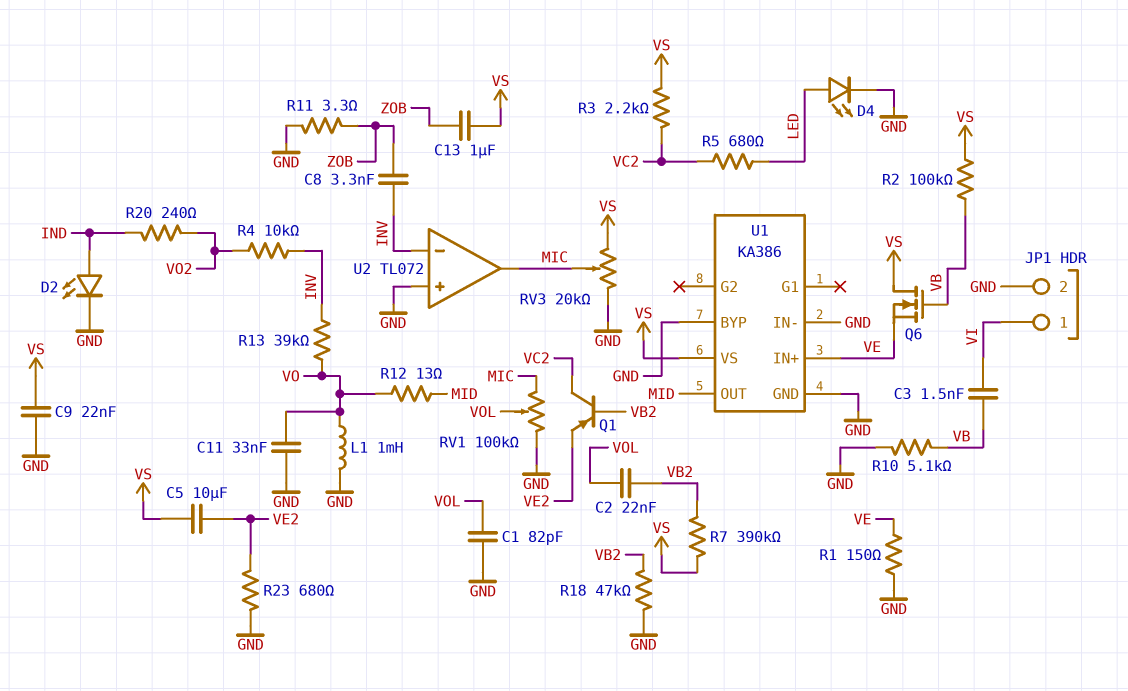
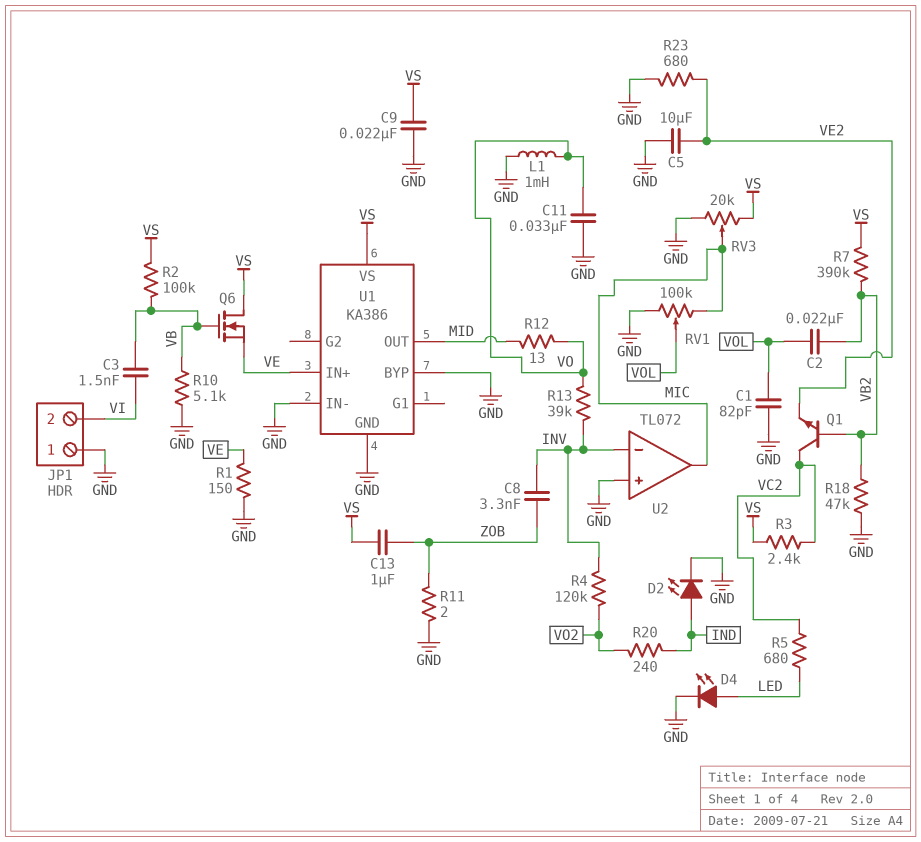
C5: 10uF (VE2, VS) -> 10uF (GND, VE2)
JP1 pin 1: VI -> GND
JP1 pin 2: GND -> VI
Q1: PNP (B VB2, C VC2, E VE2) -> NPN (B VB2, C VC2, E VE2)
R3: 2.2k (VC2, VS) -> 2.4k (VC2, VS)
R4: 10k (INV, VO2) -> 120k (INV, VO2)
R11: 3.3 (GND, ZOB) -> 2 (GND, ZOB)

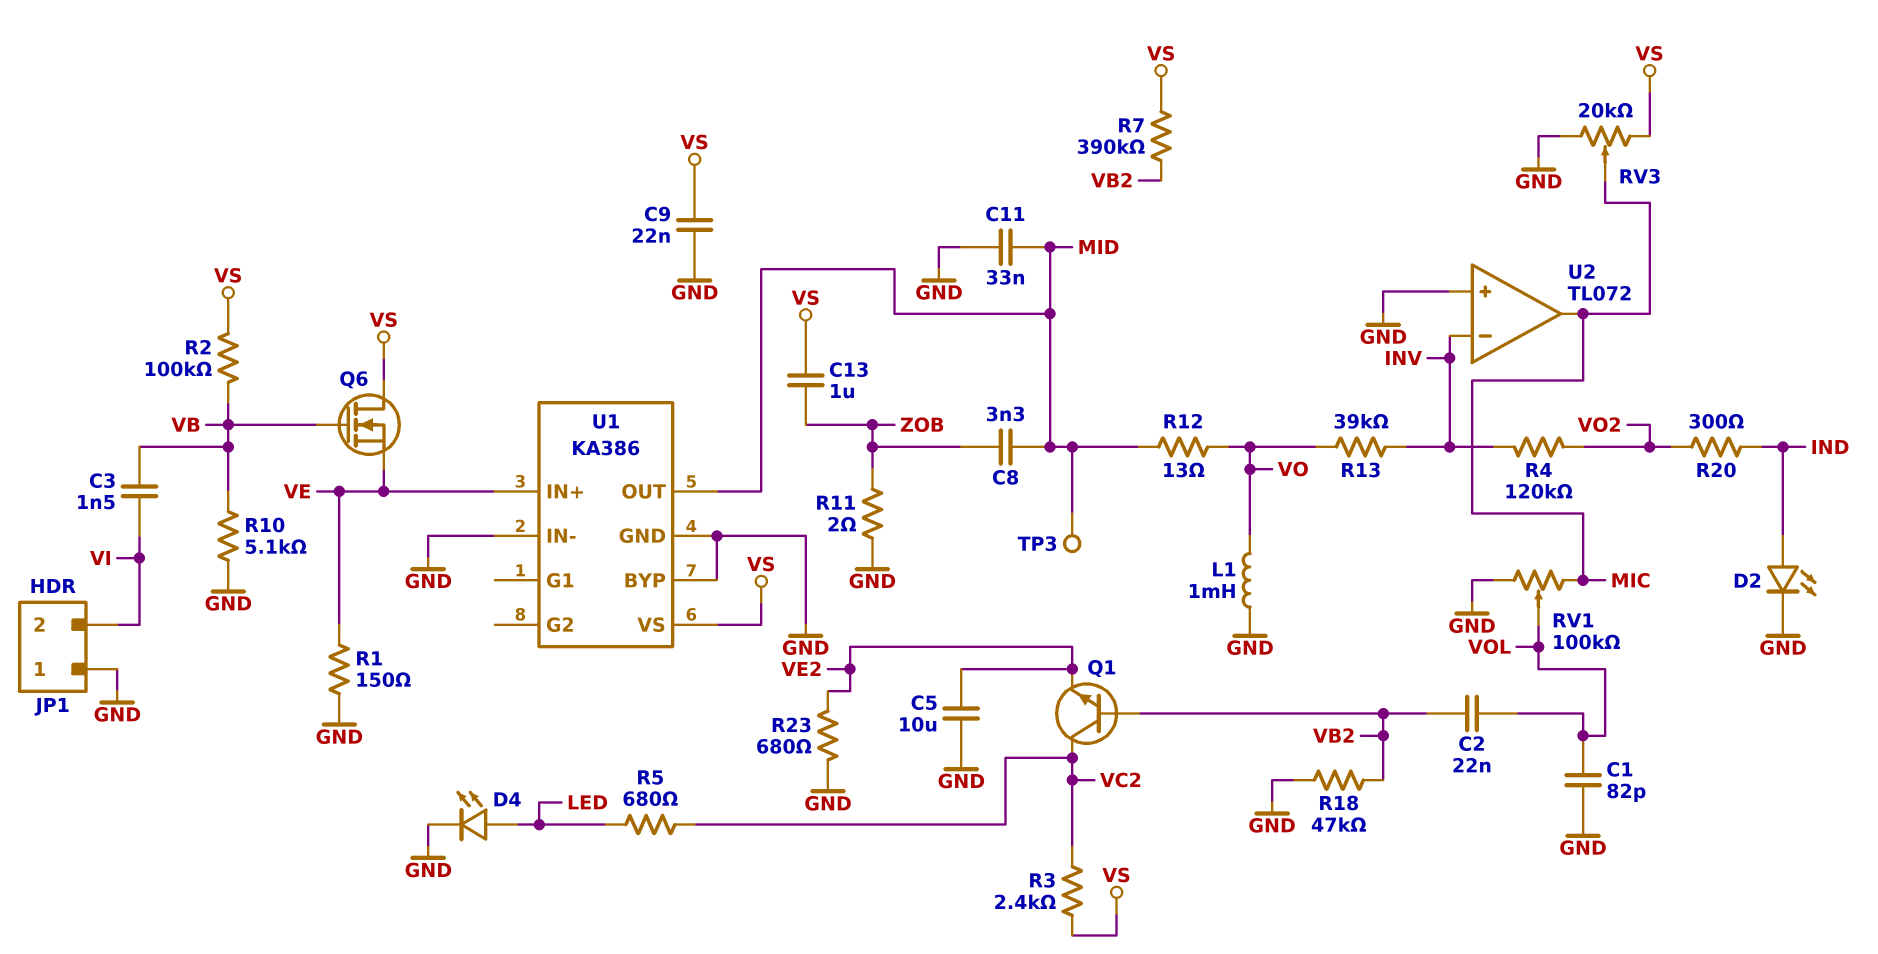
C8: 3.3nF (INV, ZOB) -> 3.3nF (MID, ZOB)
C11: 33nF (GND, VO) -> 33nF (GND, MID)
R20: 240 (IND, VO2) -> 300 (IND, VO2)
TP3: none -> test point (MID)

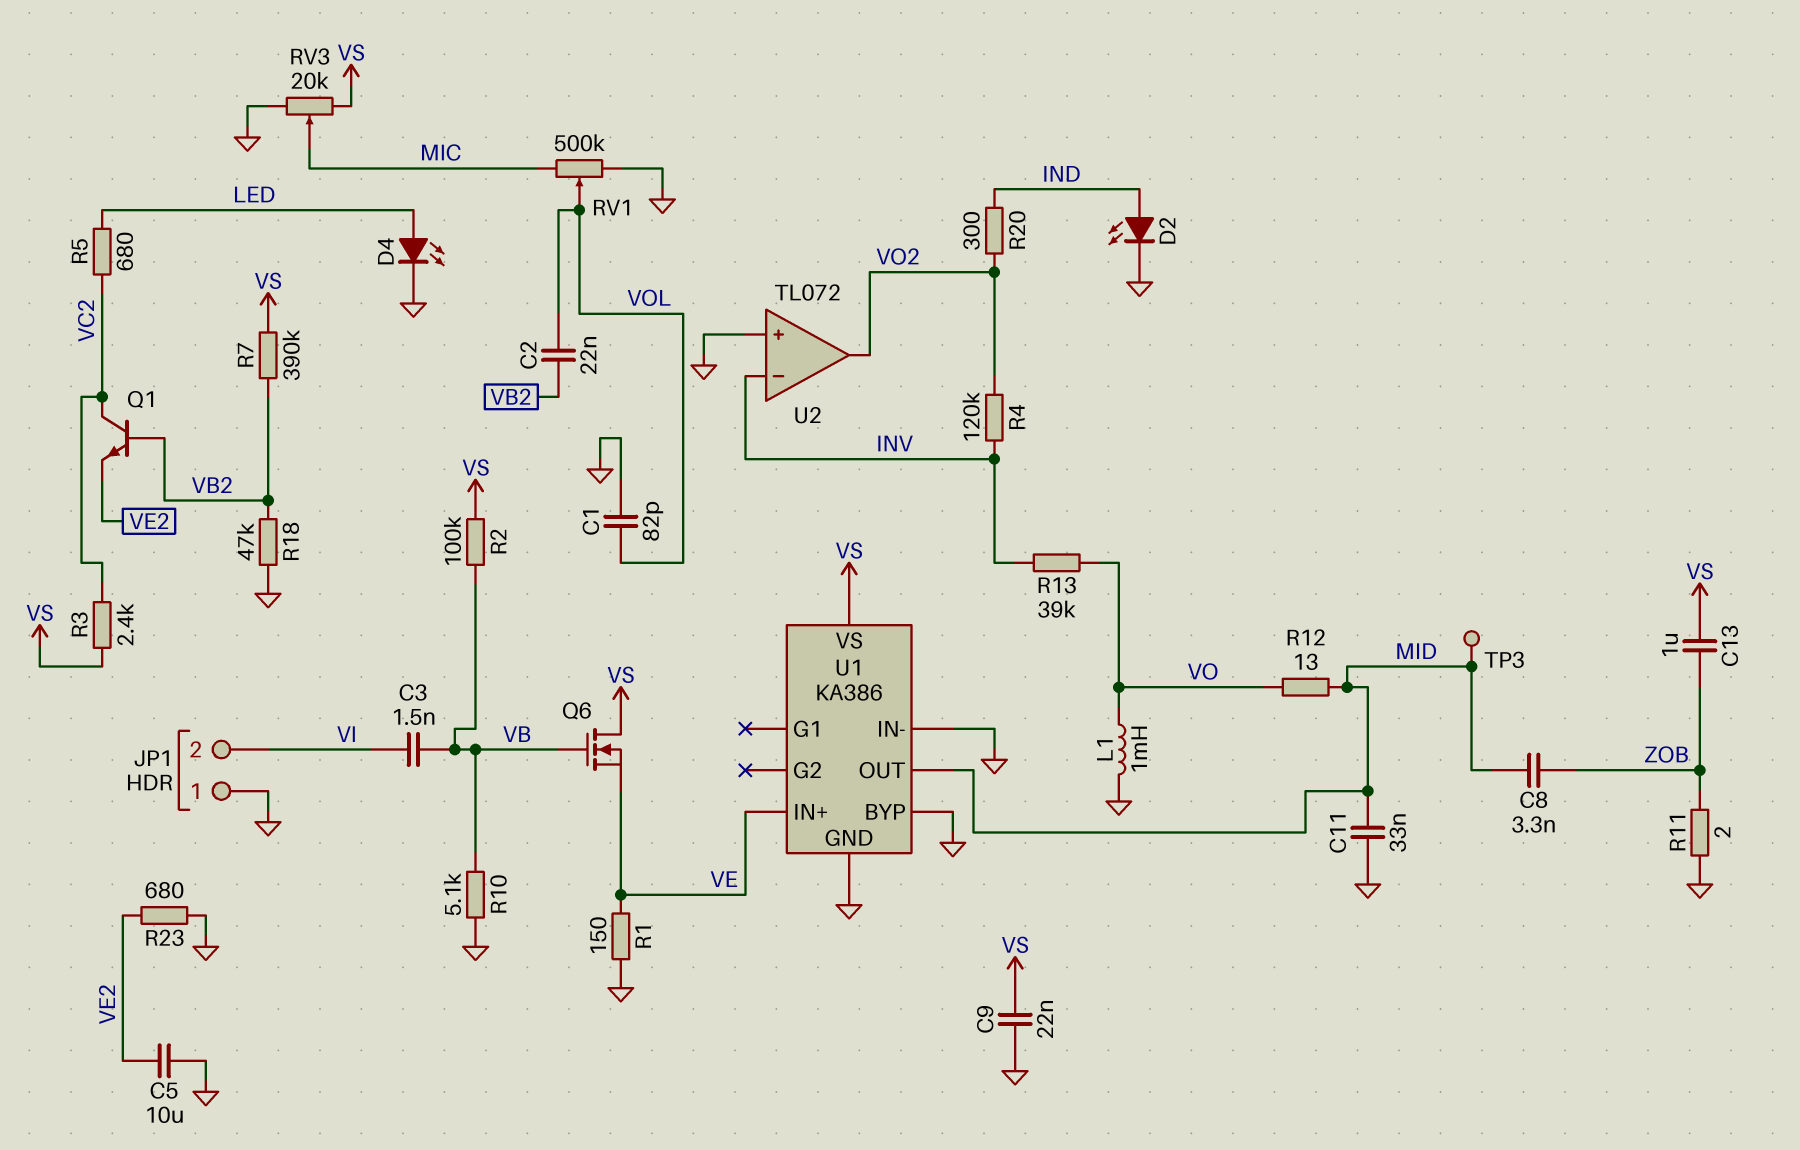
RV1: 100k (GND, MIC, wiper VOL) -> 500k (GND, MIC, wiper VOL)
U2 pin out: MIC -> VO2

